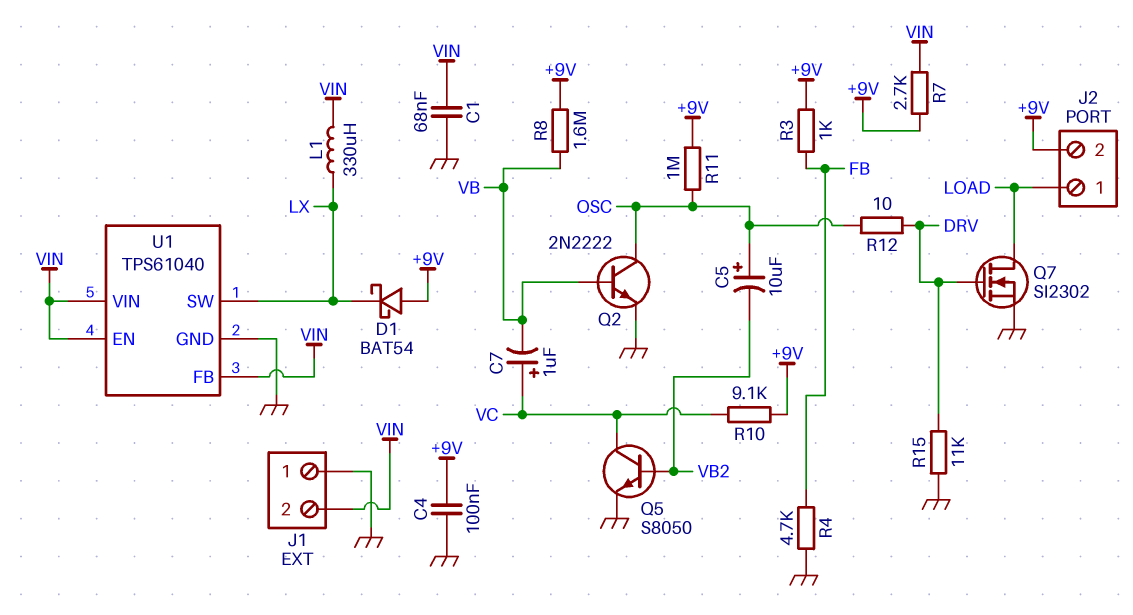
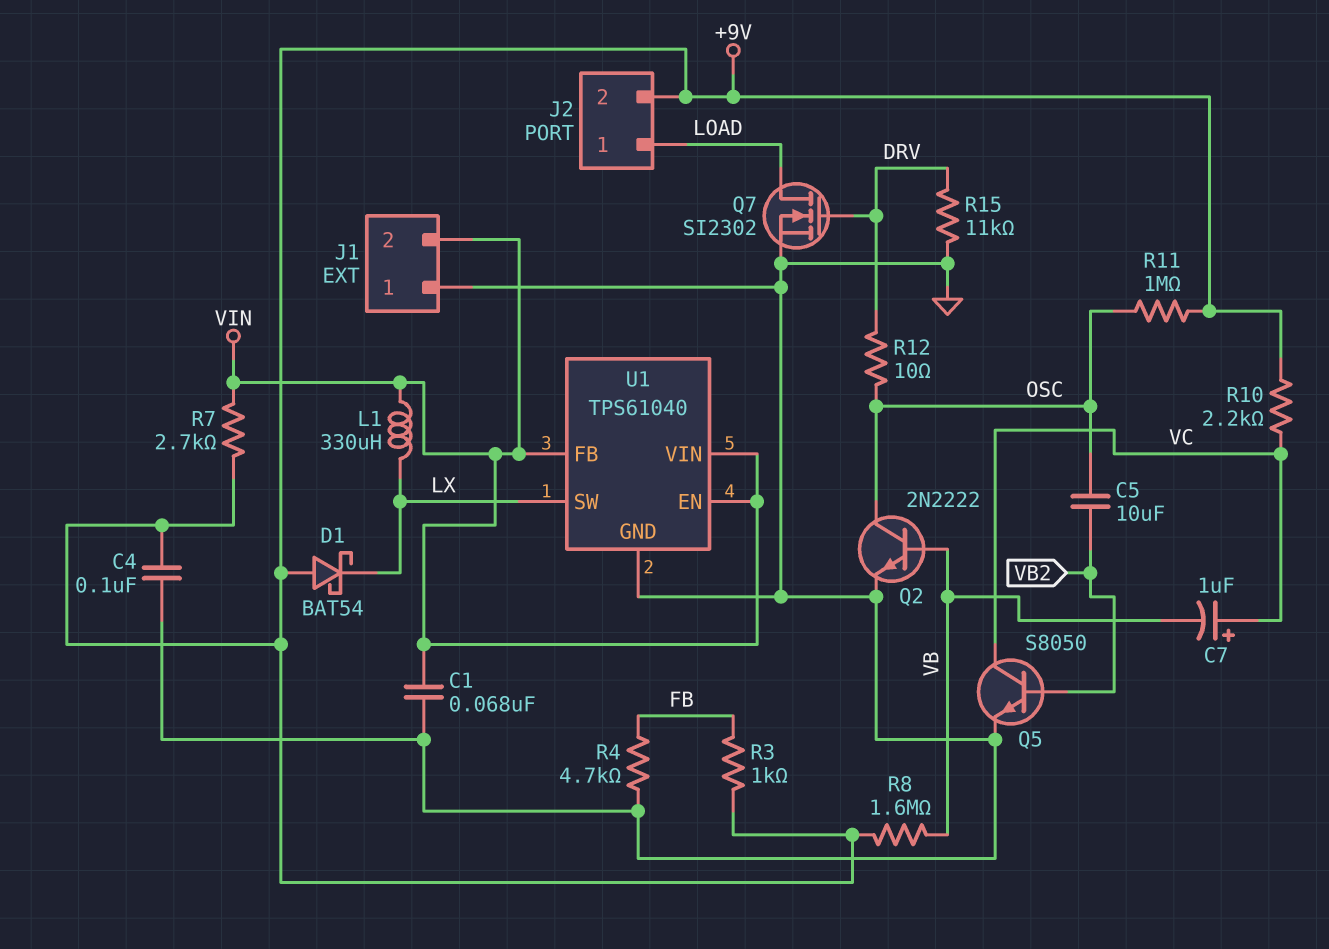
C5: 10uF (plus OSC, minus VB2) -> 10uF (OSC, VB2)
R10: 9.1k (+9V, VC) -> 2.2k (+9V, VC)

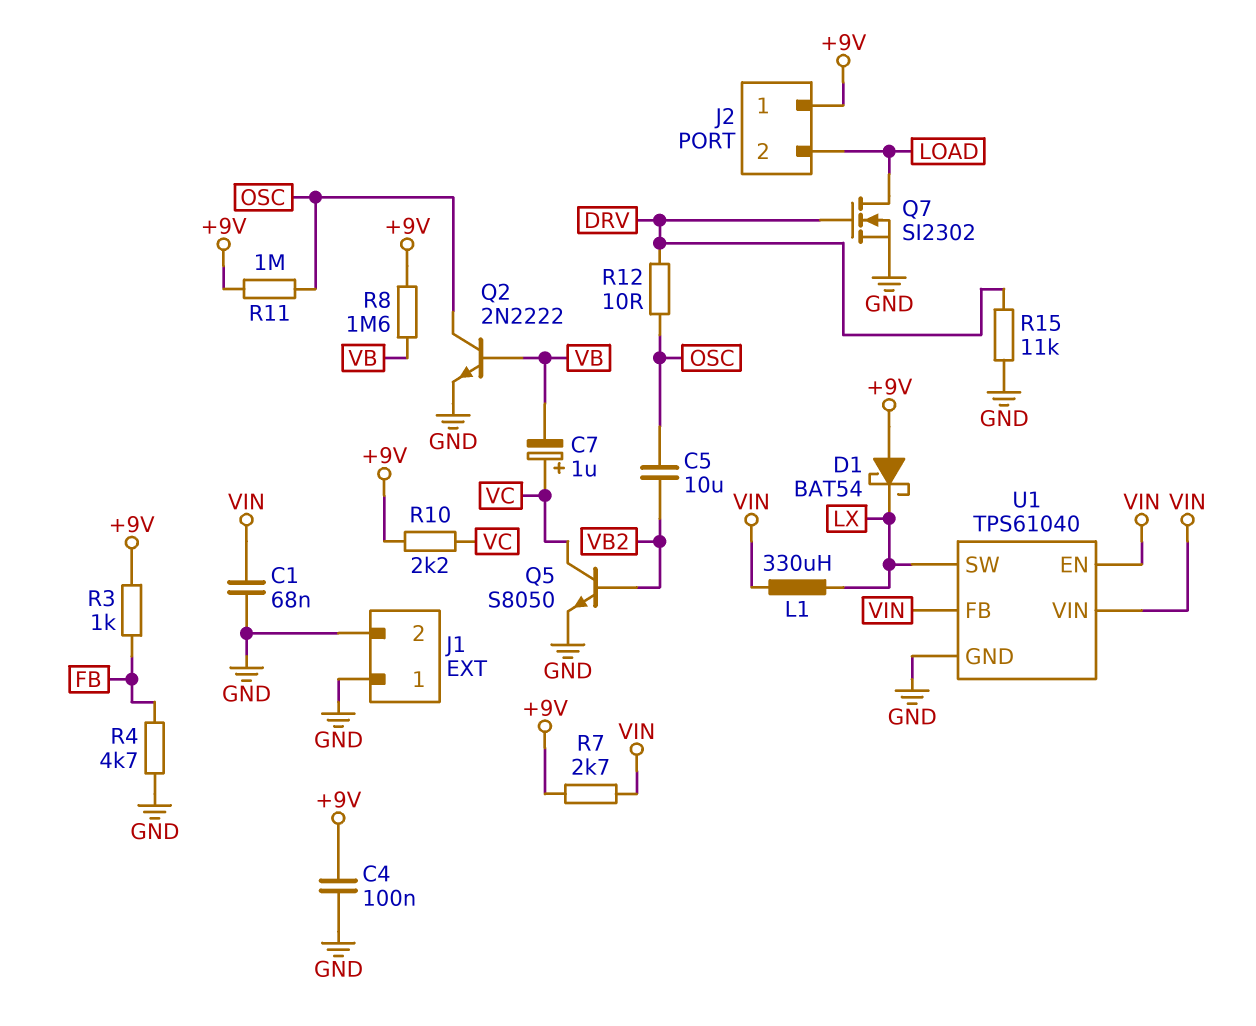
J1 pin 2: VIN -> GND
J2 pin 1: LOAD -> +9V
J2 pin 2: +9V -> LOAD

